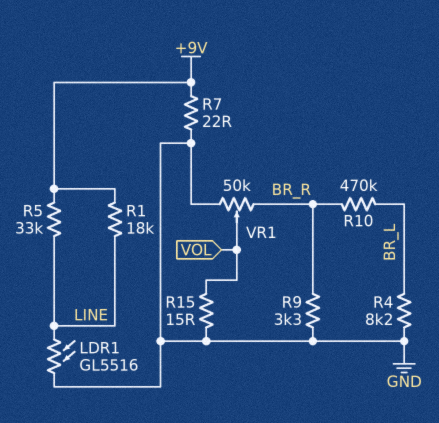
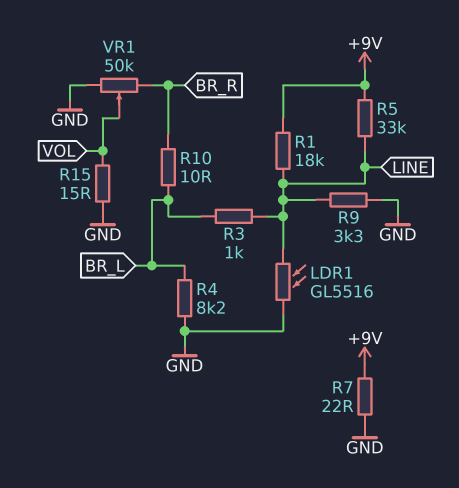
R3: none -> 1k (BR_L, LINE)
R9: 3.3k (BR_R, GND) -> 3.3k (GND, LINE)
R10: 470k (BR_L, BR_R) -> 10 (BR_L, BR_R)

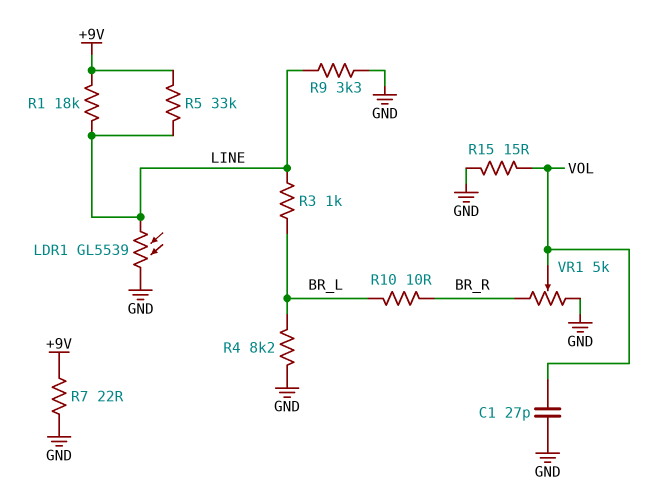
C1: none -> 27pF (GND, VOL)
LDR1: GL5516 (GND, LINE) -> GL5539 (GND, LINE)
VR1: 50k (BR_R, GND, wiper VOL) -> 5k (BR_R, GND, wiper VOL)

